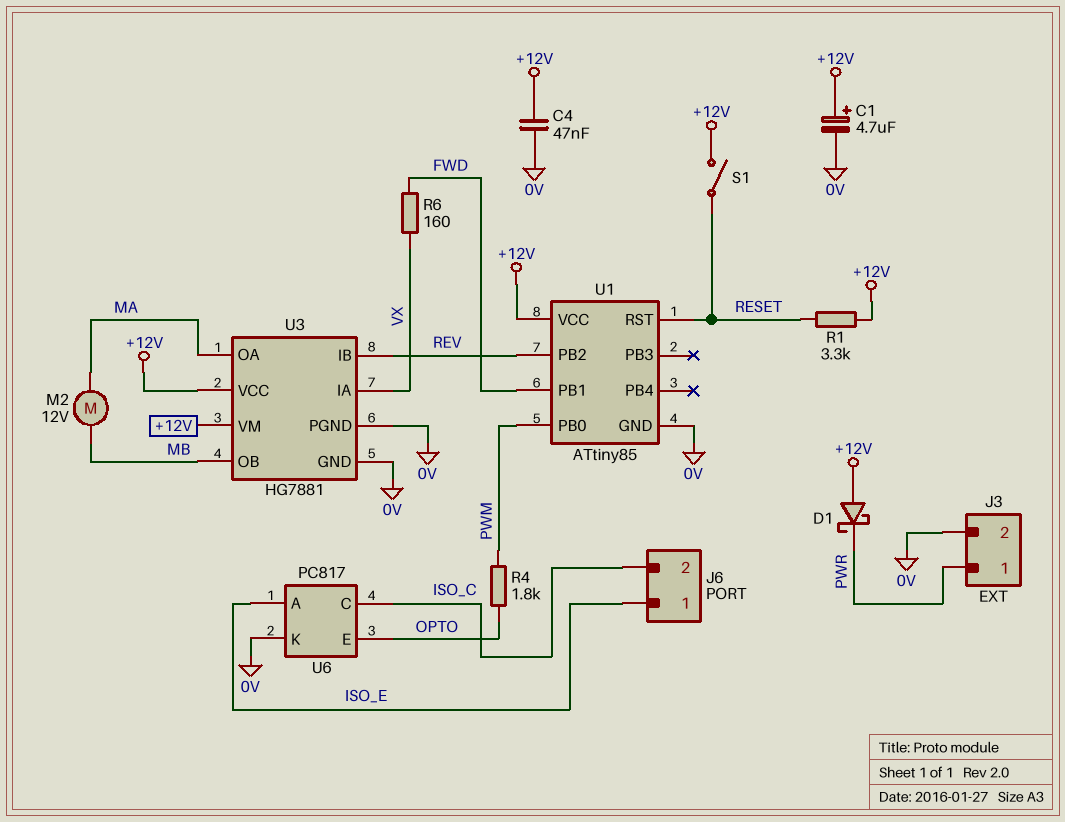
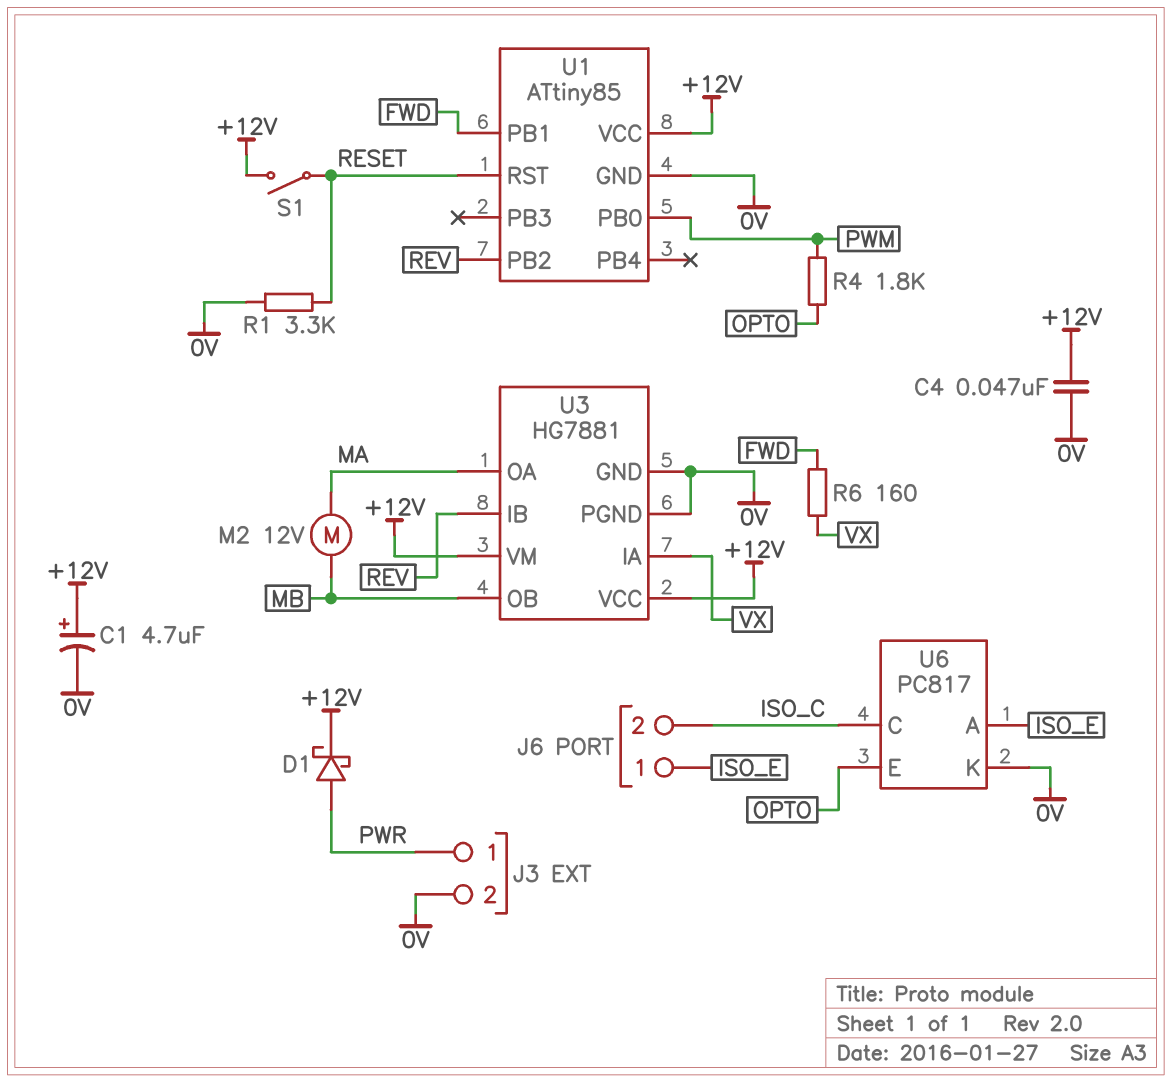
D1: schottky (A +12V, K PWR) -> schottky (A PWR, K +12V)
R1: 3.3k (+12V, RESET) -> 3.3k (0V, RESET)

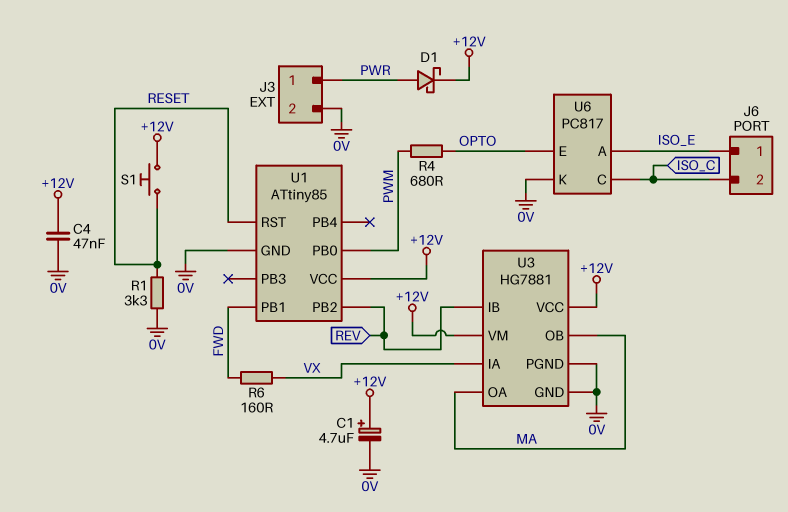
M2: motor 12V (MA, MB) -> none
R4: 1.8k (OPTO, PWM) -> 680 (OPTO, PWM)
S1: switch (+12V, RESET) -> button (+12V, RESET)
U3 pin OB: MB -> MA

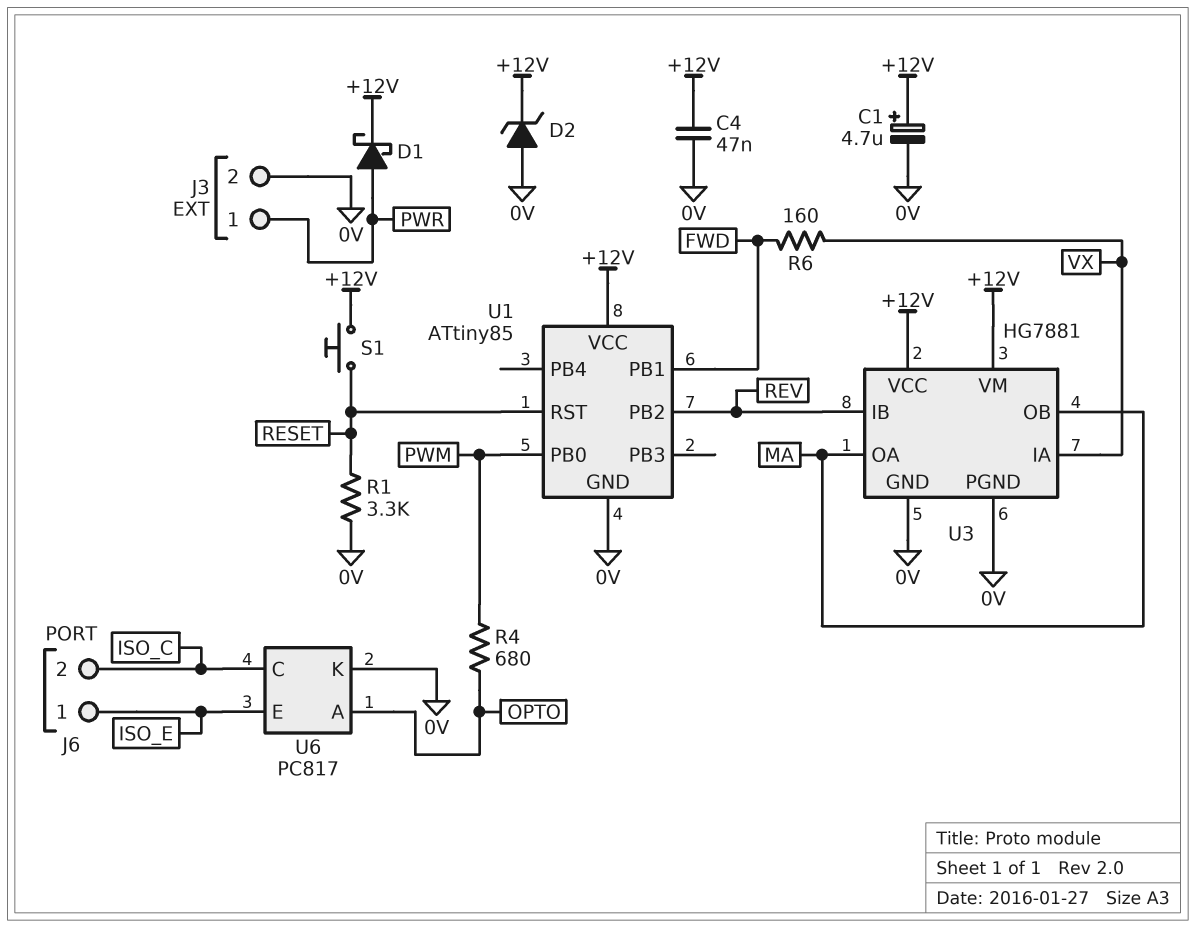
D2: none -> zener (A 0V, K +12V)
U6 pin A: ISO_E -> OPTO
U6 pin E: OPTO -> ISO_E

